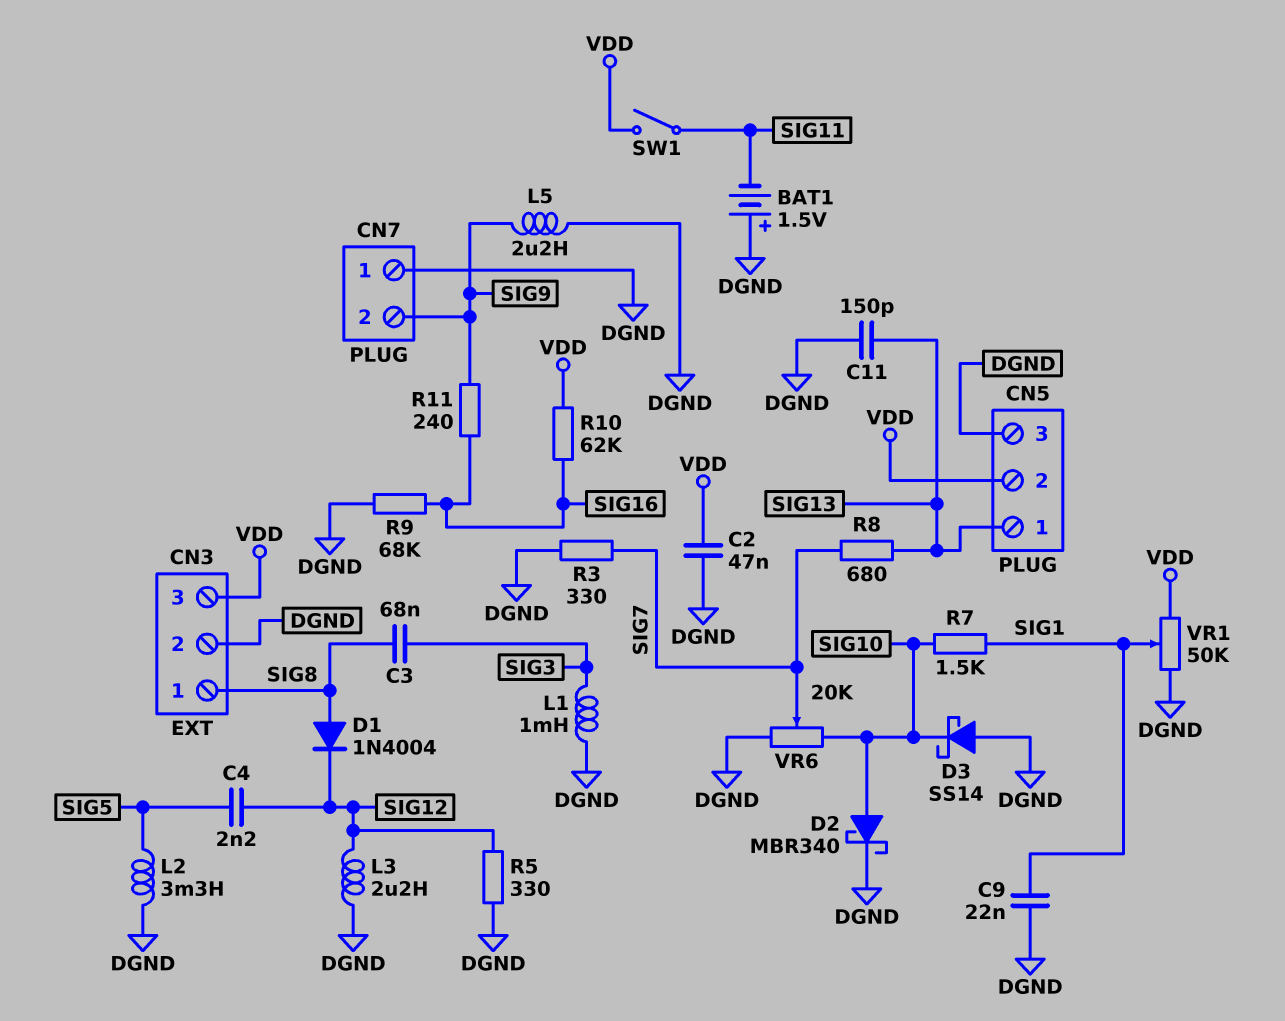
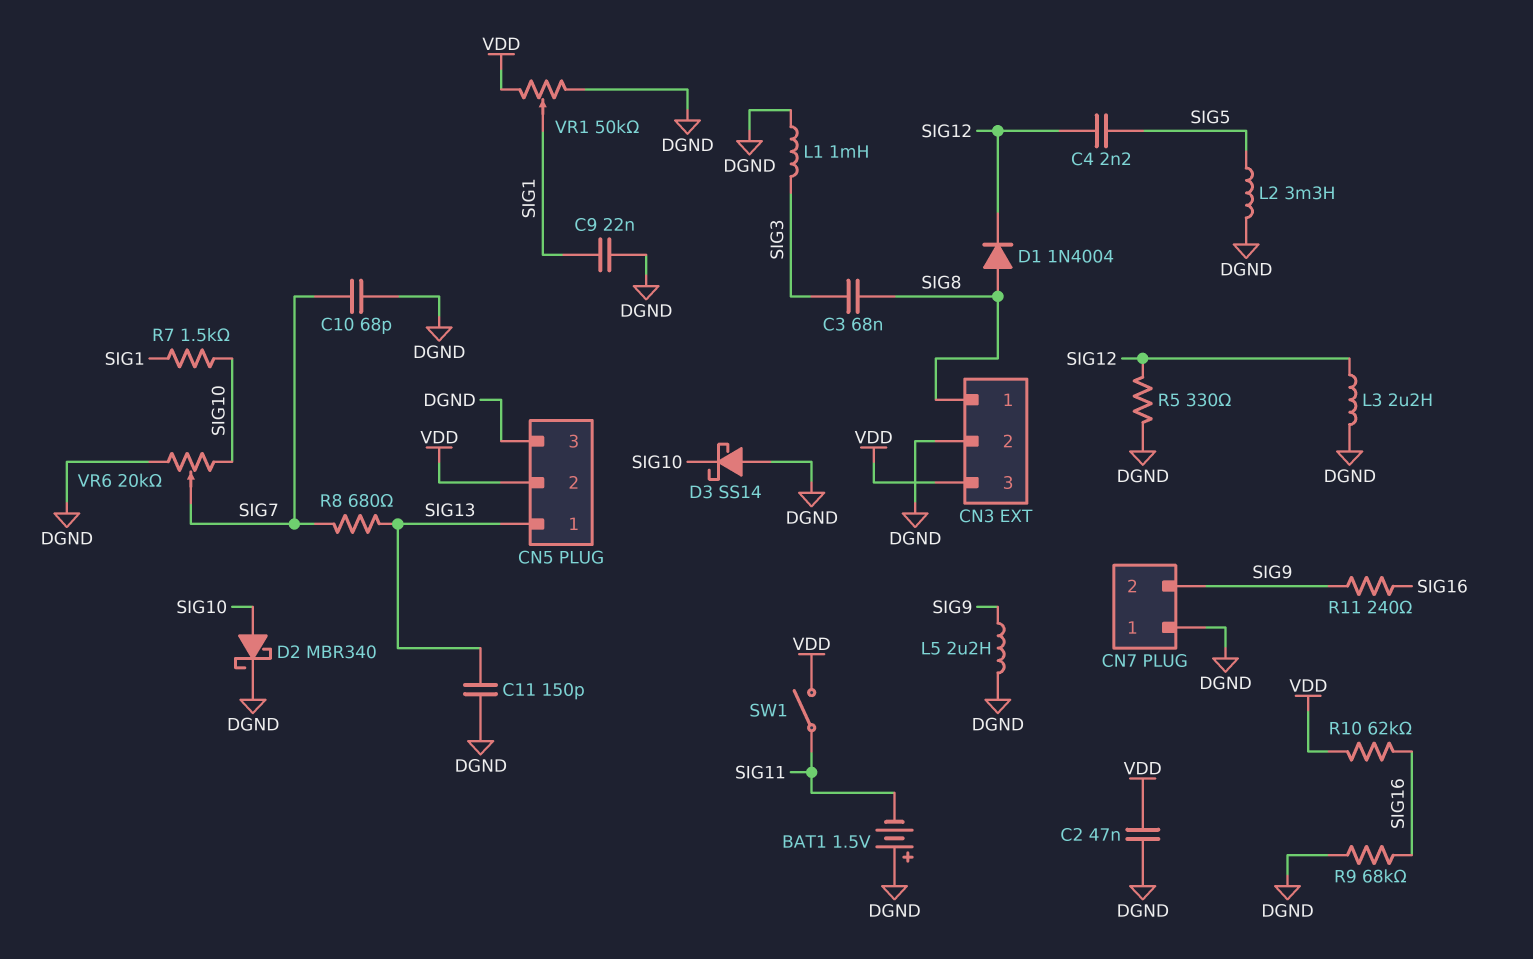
C10: none -> 68pF (DGND, SIG7)
R3: 330 (DGND, SIG7) -> none

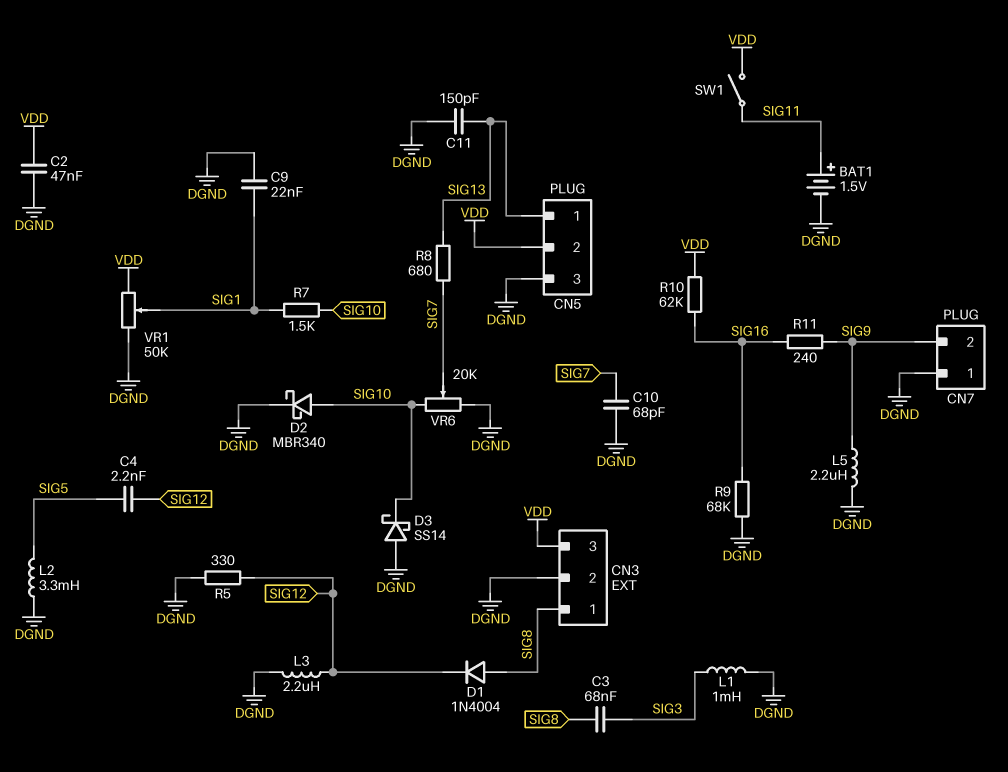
BAT1: 1.5V (plus DGND, minus SIG11) -> 1.5V (plus SIG11, minus DGND)

